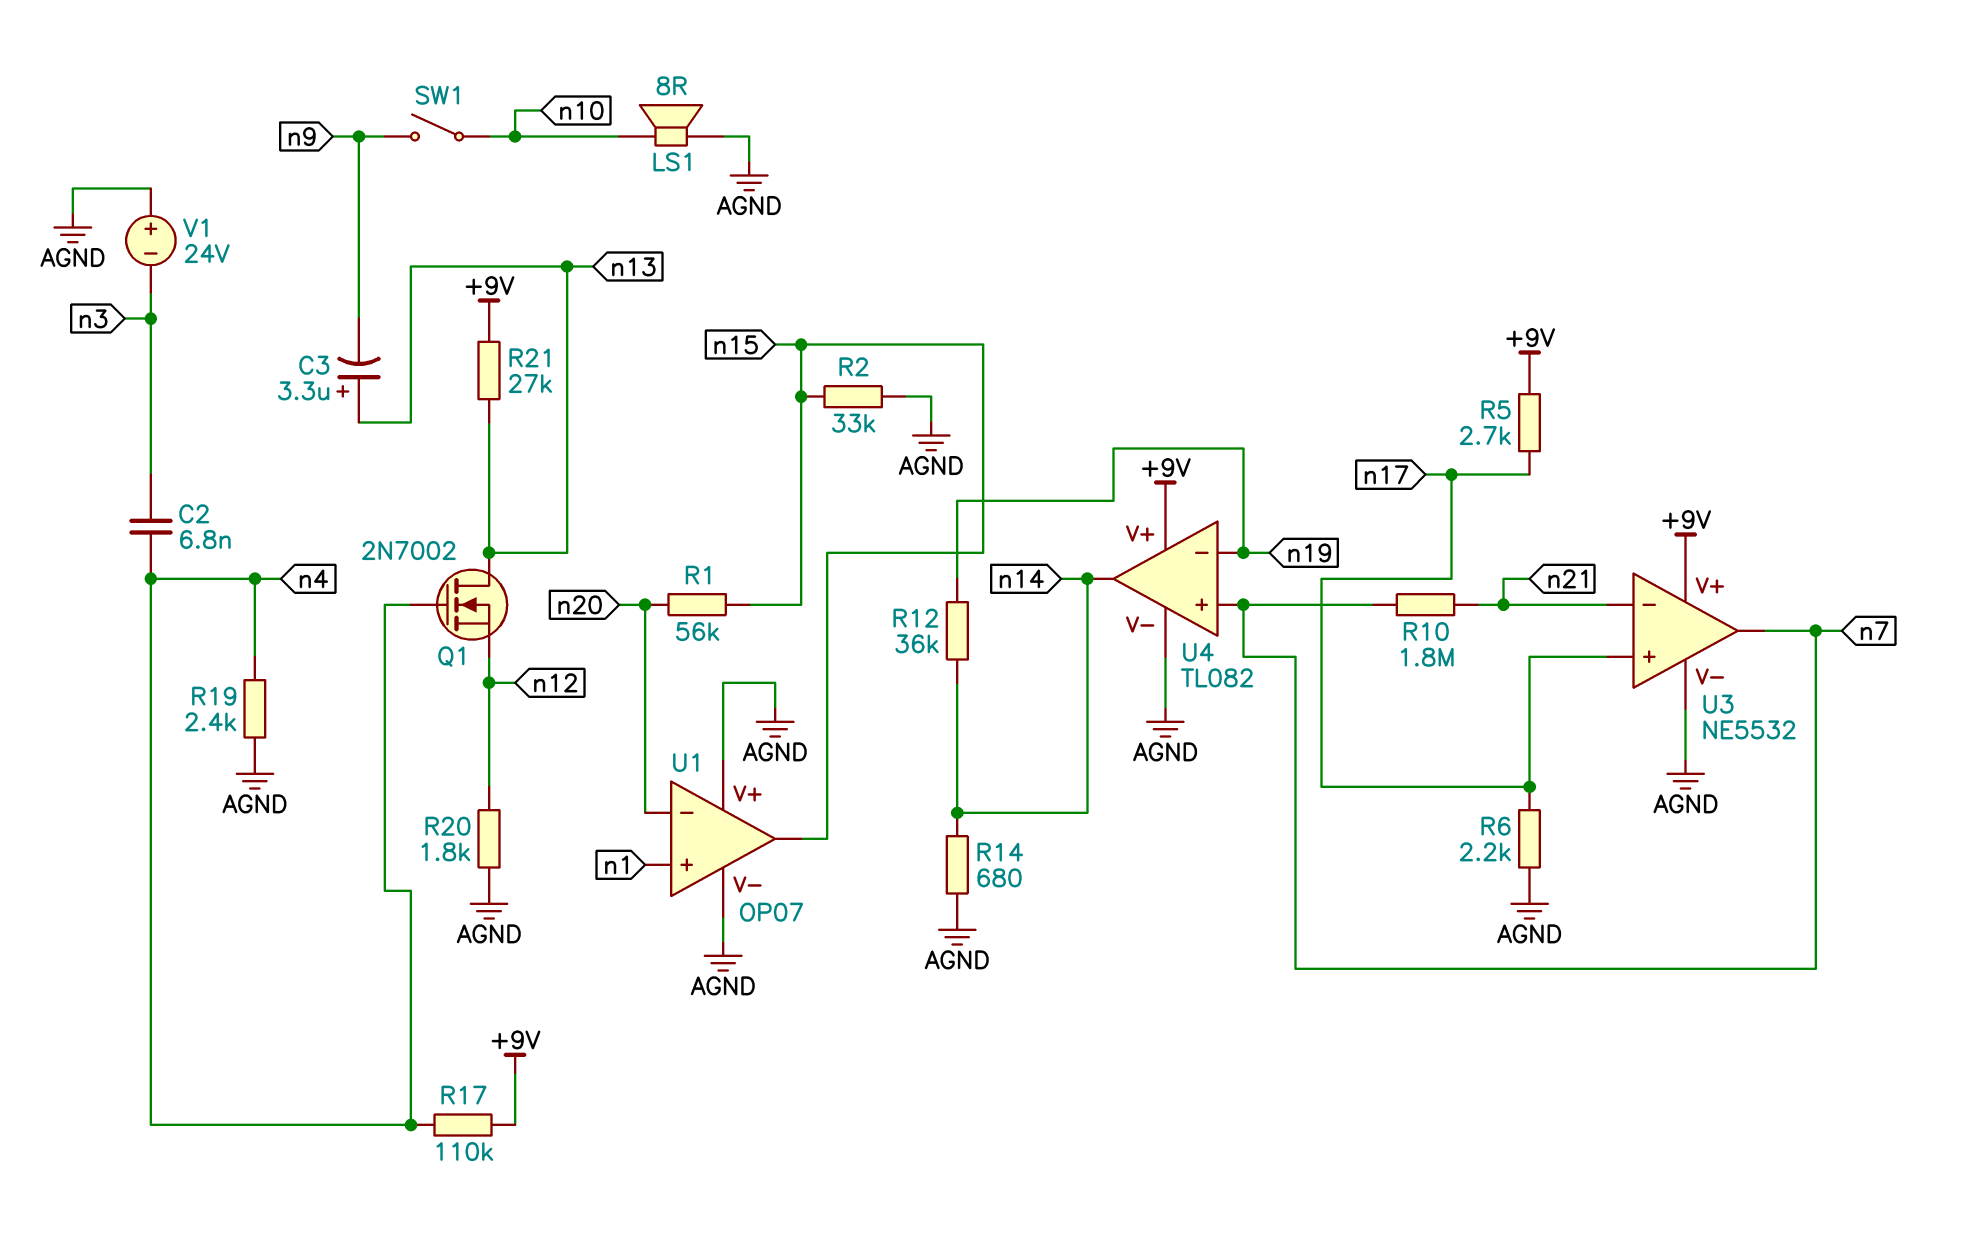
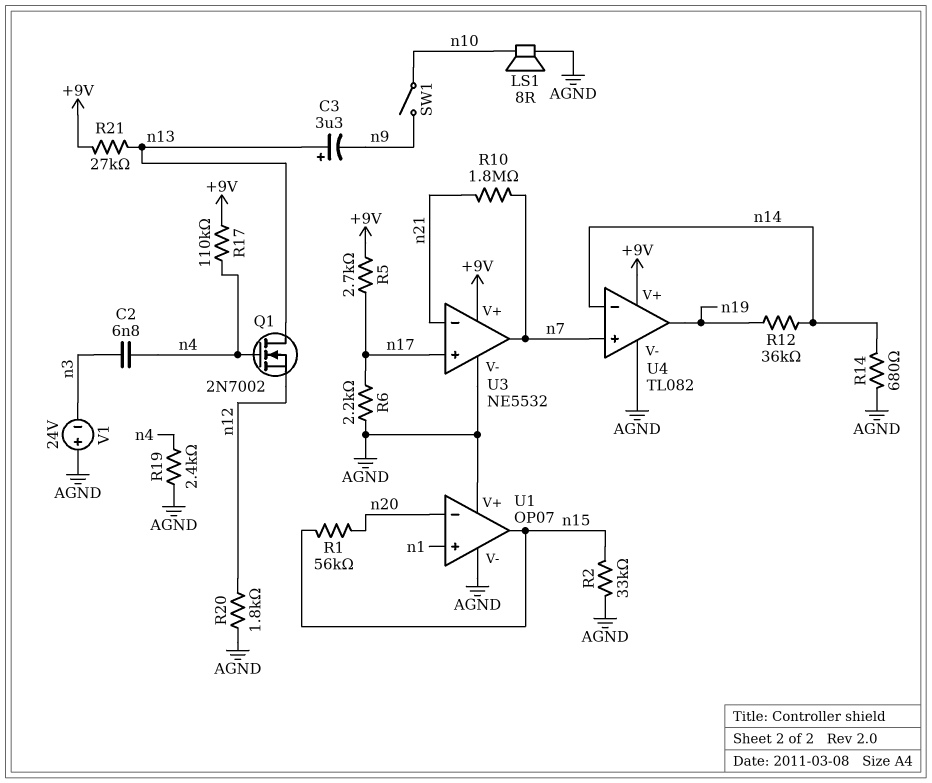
U4 pin in-: n19 -> n14
U4 pin out: n14 -> n19

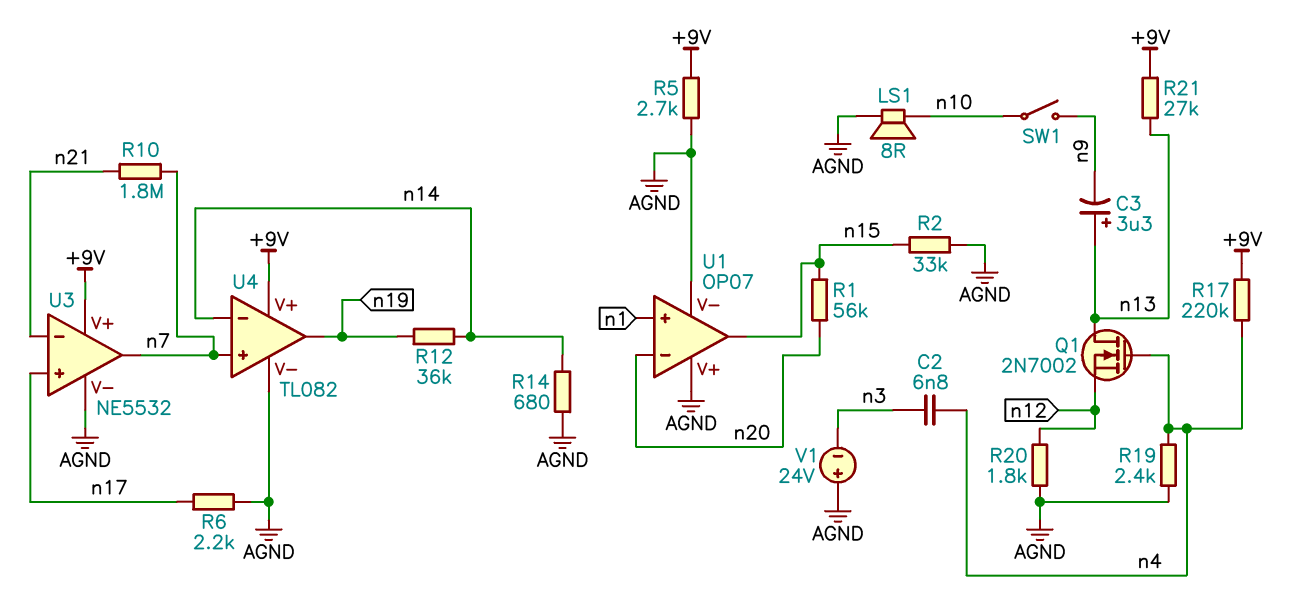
R5: 2.7k (+9V, n17) -> 2.7k (+9V, AGND)
R17: 110k (+9V, n4) -> 220k (+9V, n4)

